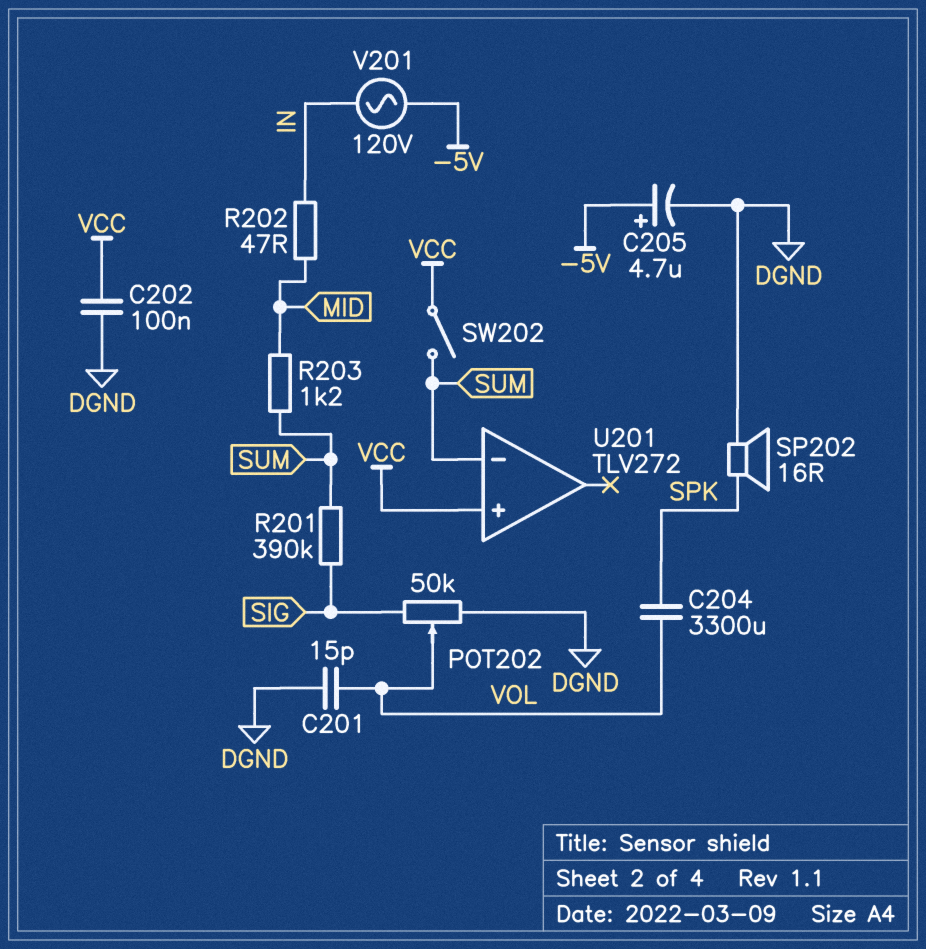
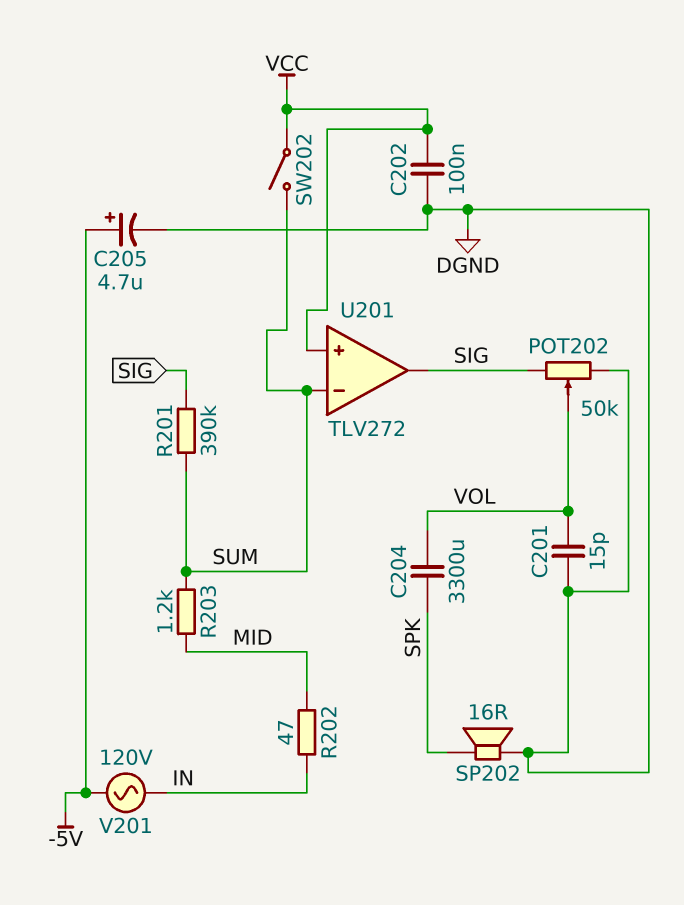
U201 pin out: none -> SIG

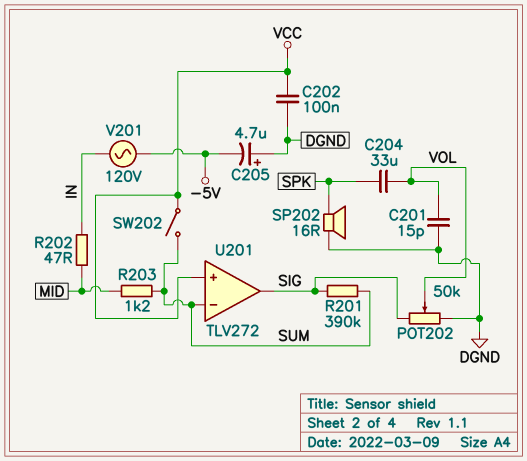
C204: 3300uF (SPK, VOL) -> 33uF (SPK, VOL)
C205: 4.7uF (plus -5V, minus DGND) -> 4.7uF (plus DGND, minus -5V)

